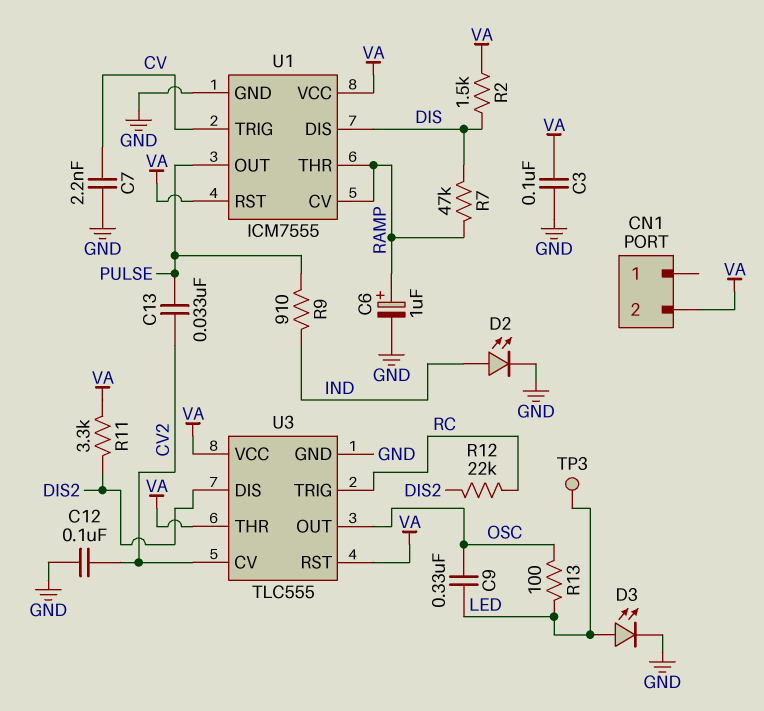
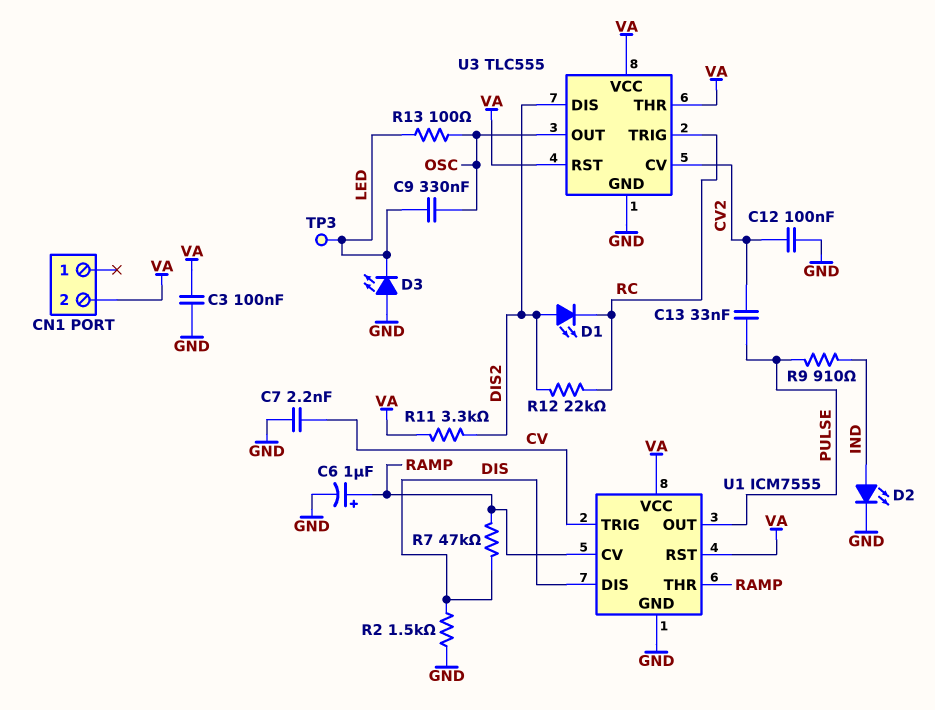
D1: none -> LED (A DIS2, K RC)
D3: LED (A LED, K GND) -> LED (A GND, K LED)
R2: 1.5k (DIS, VA) -> 1.5k (DIS, GND)

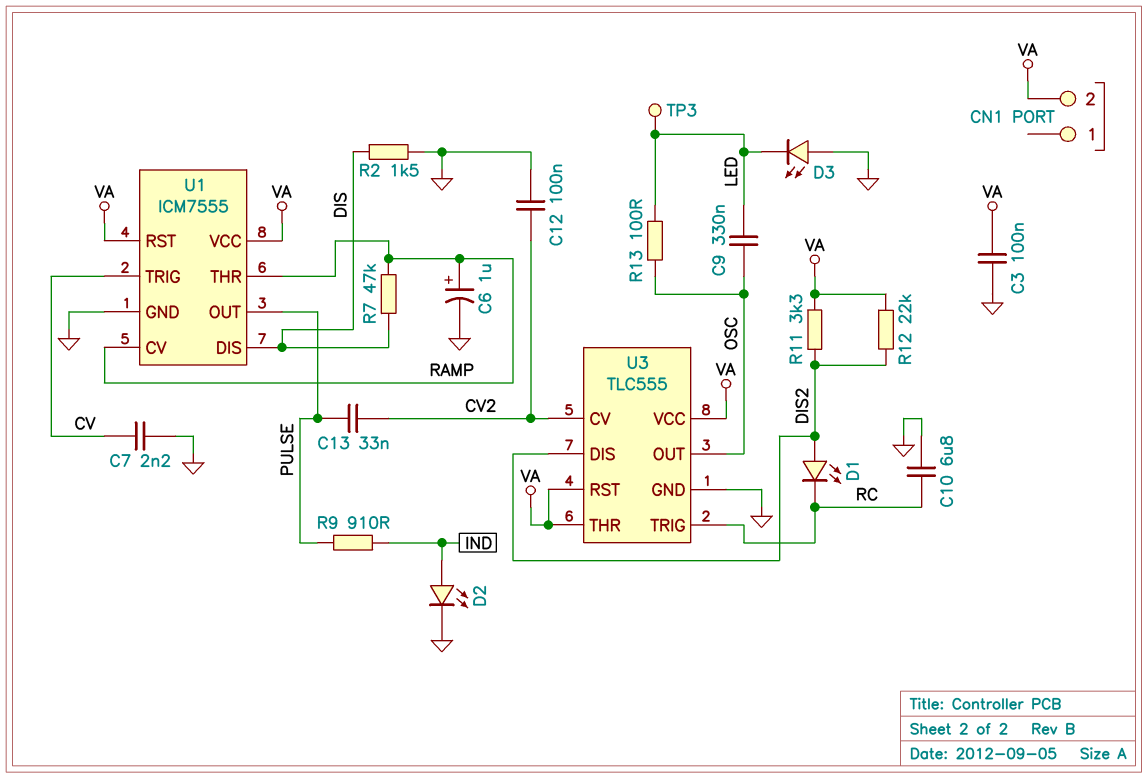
C10: none -> 6.8uF (GND, RC)
R12: 22k (DIS2, RC) -> 22k (DIS2, VA)

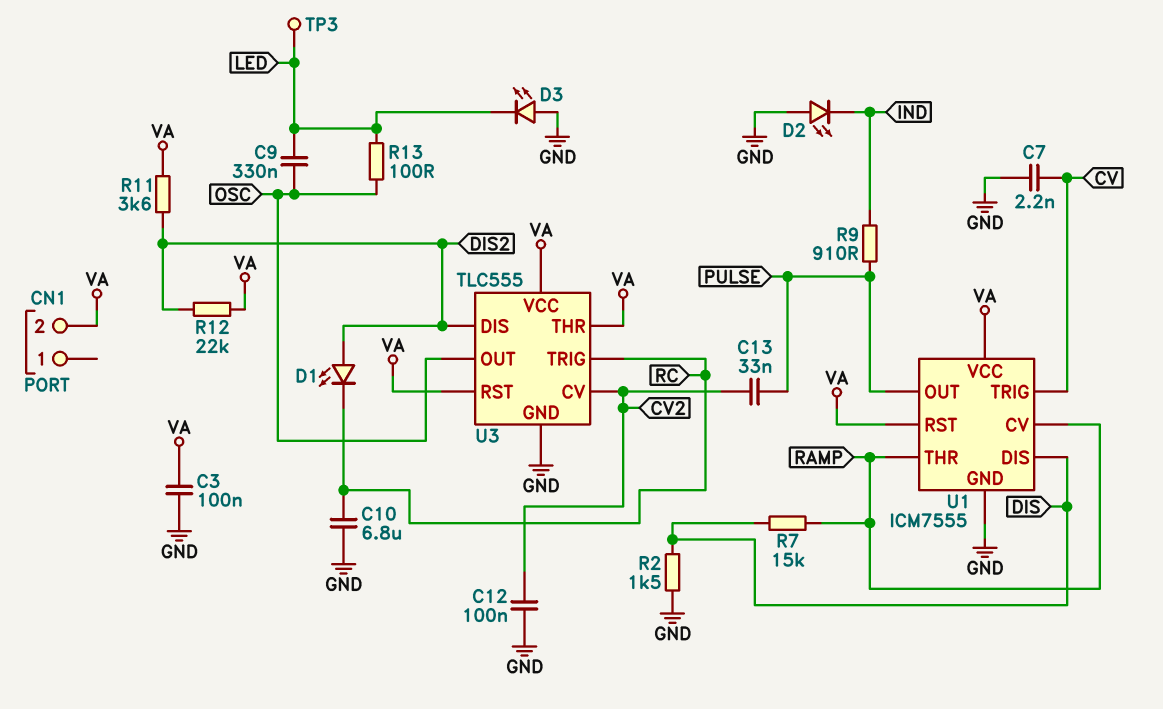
C6: 1uF (plus RAMP, minus GND) -> none
D2: LED (A IND, K GND) -> LED (A GND, K IND)
R7: 47k (DIS, RAMP) -> 15k (DIS, RAMP)
R11: 3.3k (DIS2, VA) -> 3.6k (DIS2, VA)

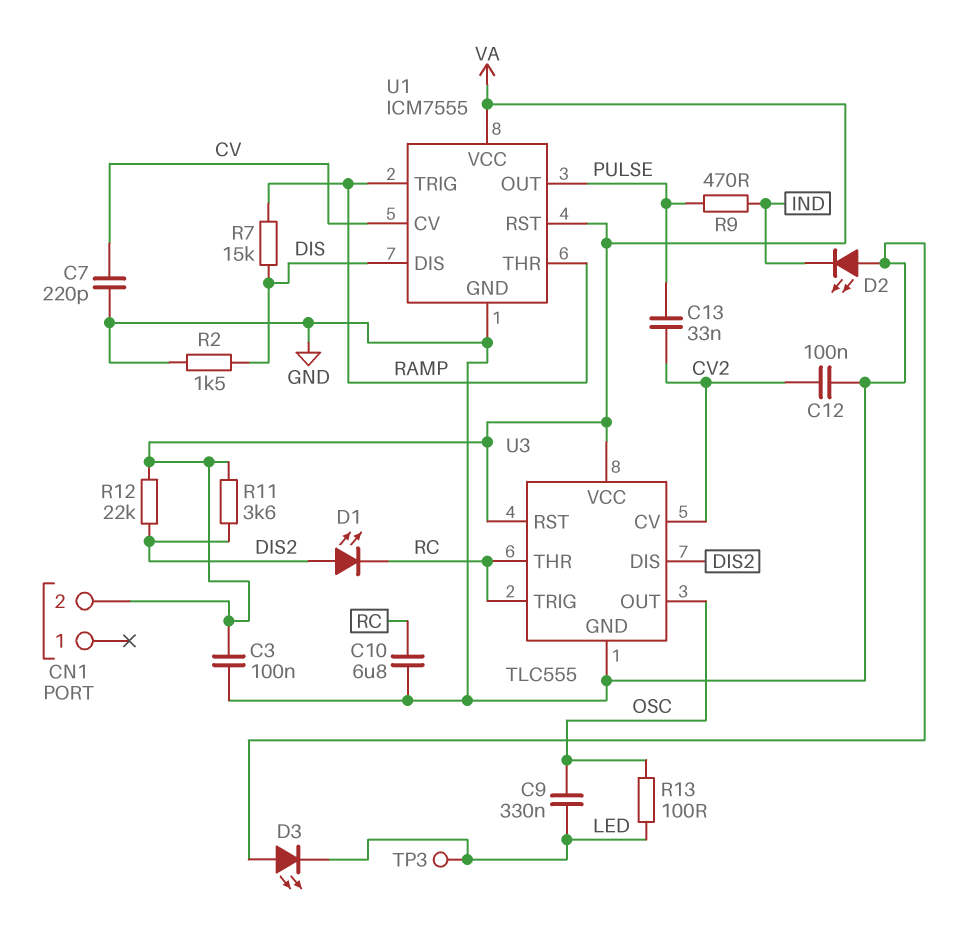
C7: 2.2nF (CV, GND) -> 220pF (CV, GND)
R9: 910 (IND, PULSE) -> 470 (IND, PULSE)
U1 pin CV: RAMP -> CV
U1 pin TRIG: CV -> RAMP
U3 pin THR: VA -> RC

